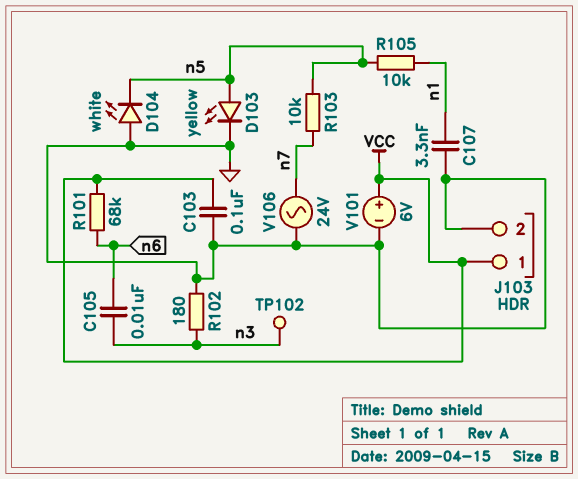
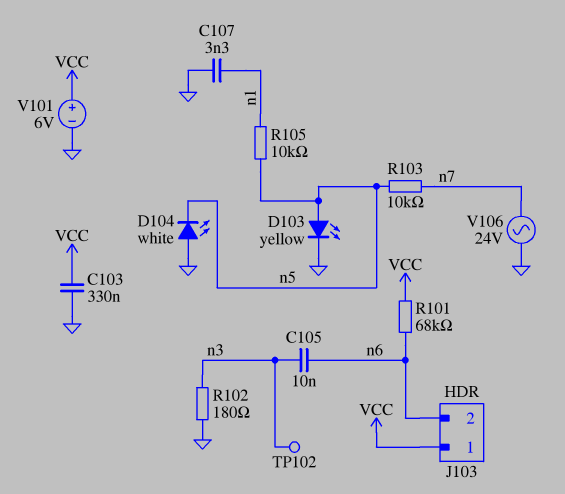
C103: 100nF (GND, VCC) -> 330nF (GND, VCC)
J103 pin 2: GND -> n6

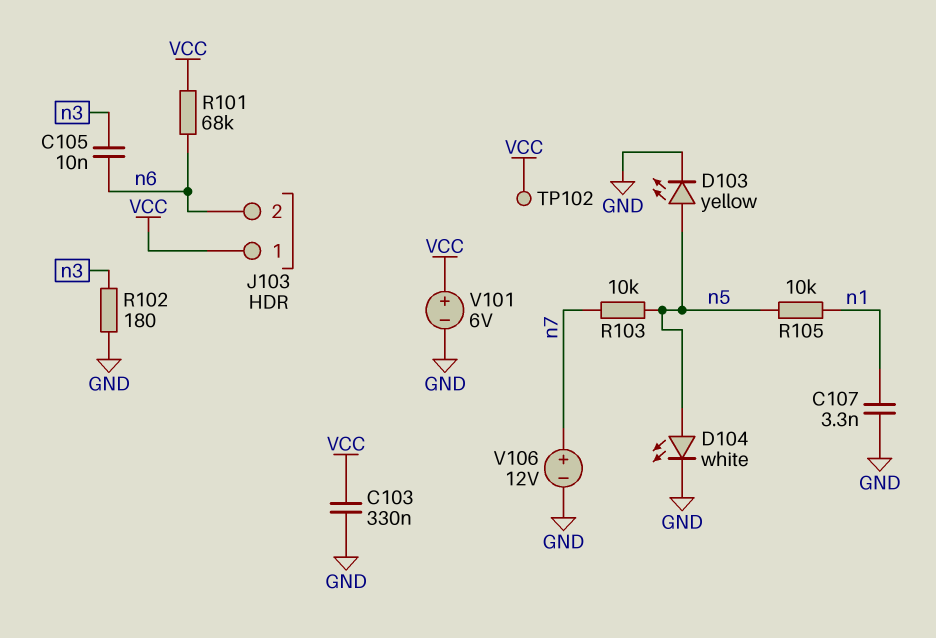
D104: LED white (A GND, K n5) -> LED white (A n5, K GND)
TP102: test point (n3) -> test point (VCC)
V106: AC 24V (GND, n7) -> 12V (plus n7, minus GND)

